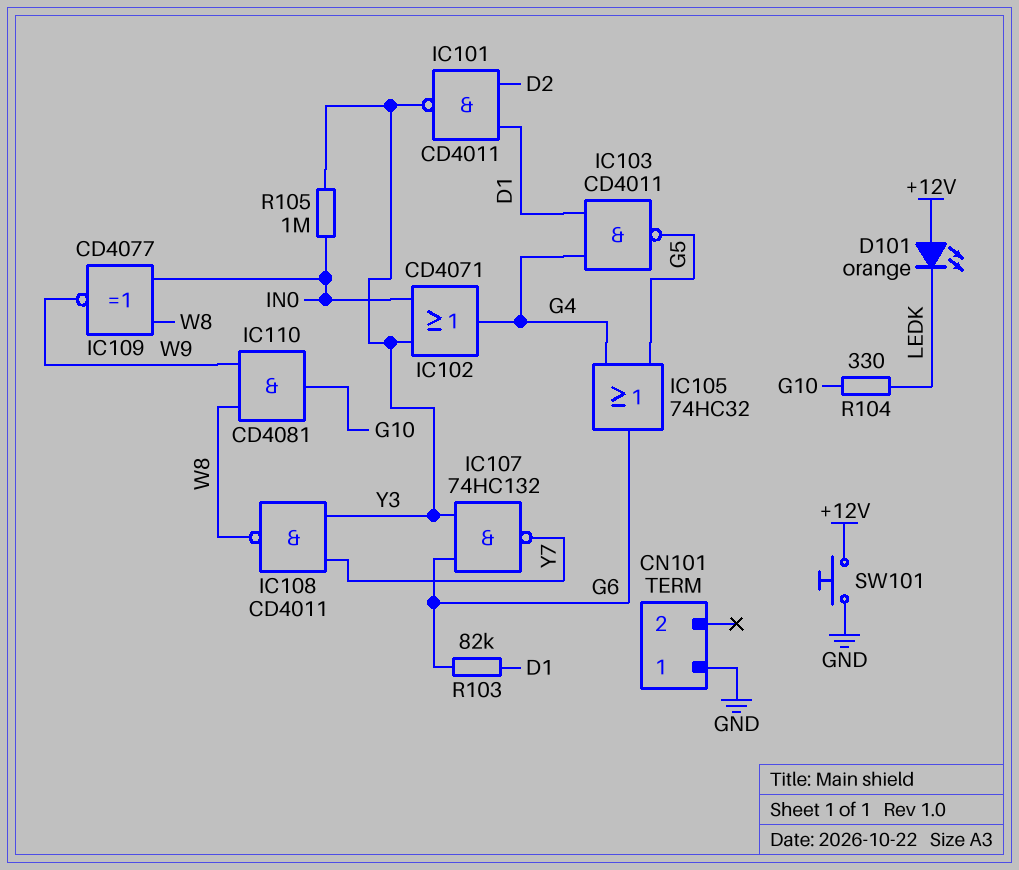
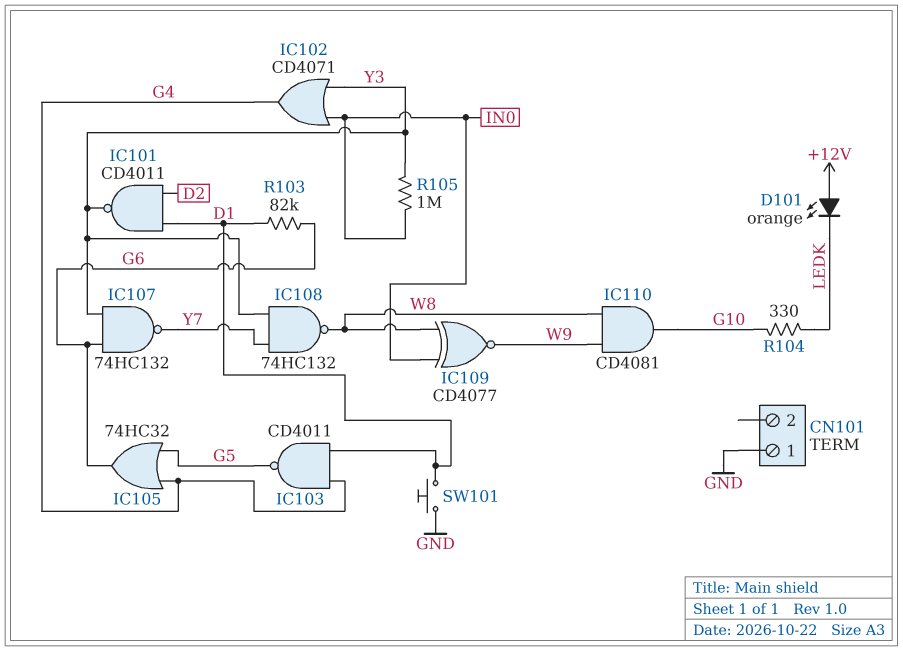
IC108: NAND CD4011 (in Y3, in Y7, out W8) -> NAND 74HC132 (in Y3, in Y7, out W8)
SW101: button (+12V, GND) -> button (D1, GND)

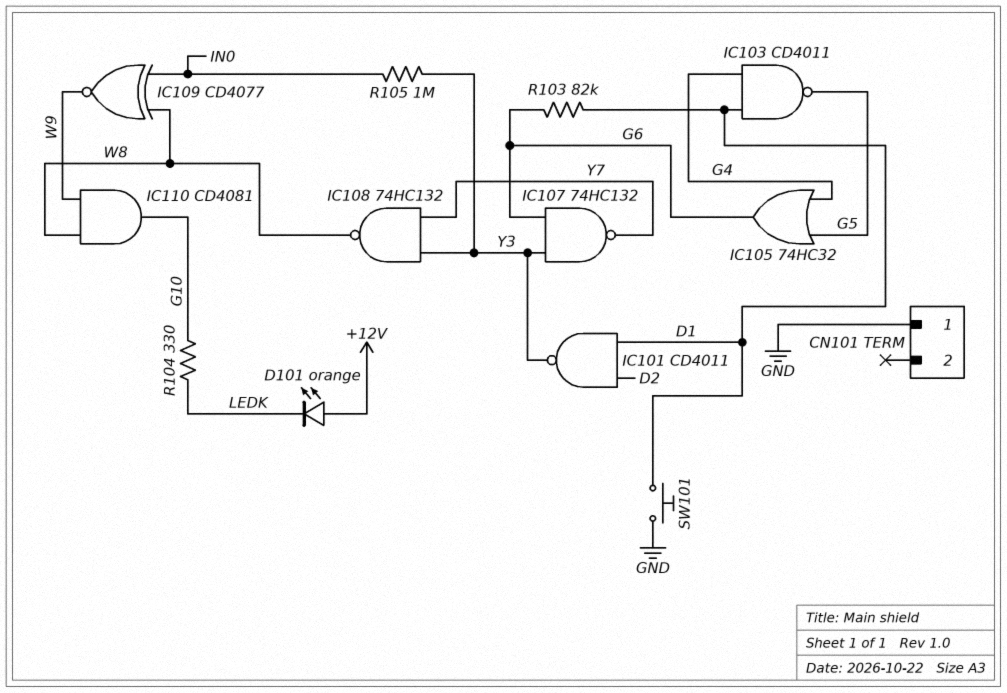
IC102: OR CD4071 (in IN0, in Y3, out G4) -> none

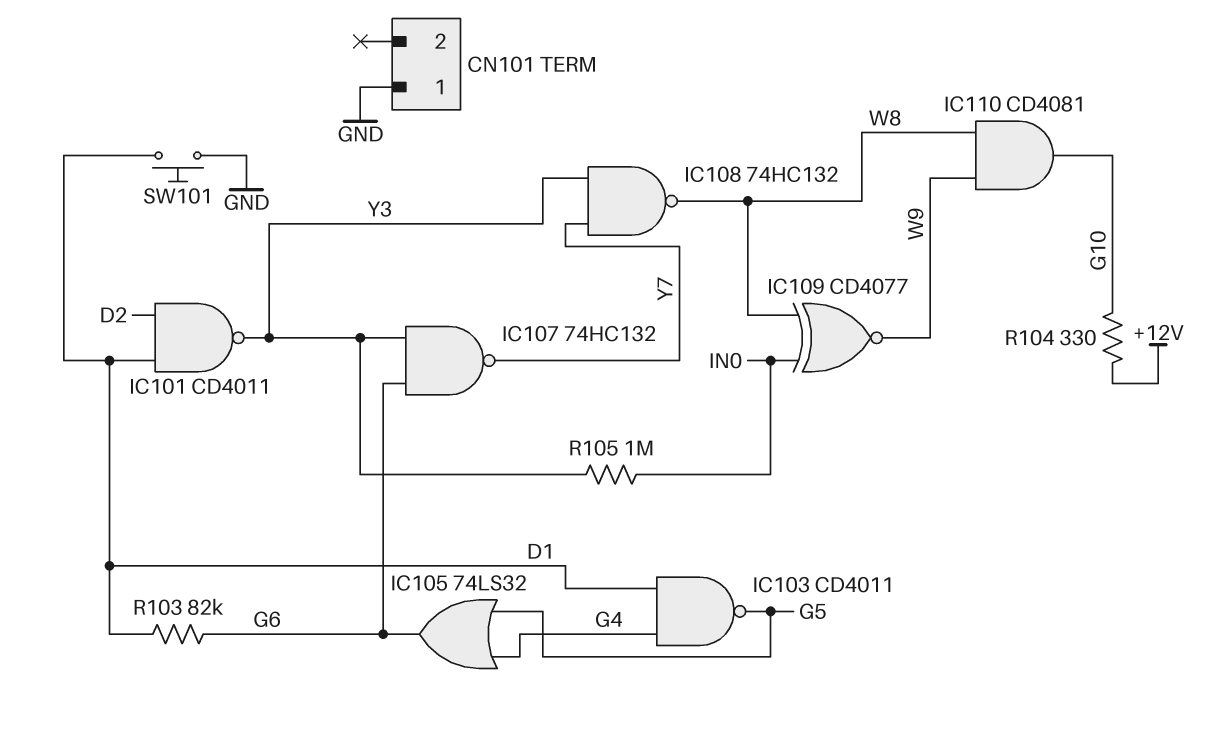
D101: LED orange (A +12V, K LEDK) -> none
IC105: OR 74HC32 (in G4, in G5, out G6) -> OR 74LS32 (in G4, in G5, out G6)
R104: 330 (G10, LEDK) -> 330 (+12V, G10)

